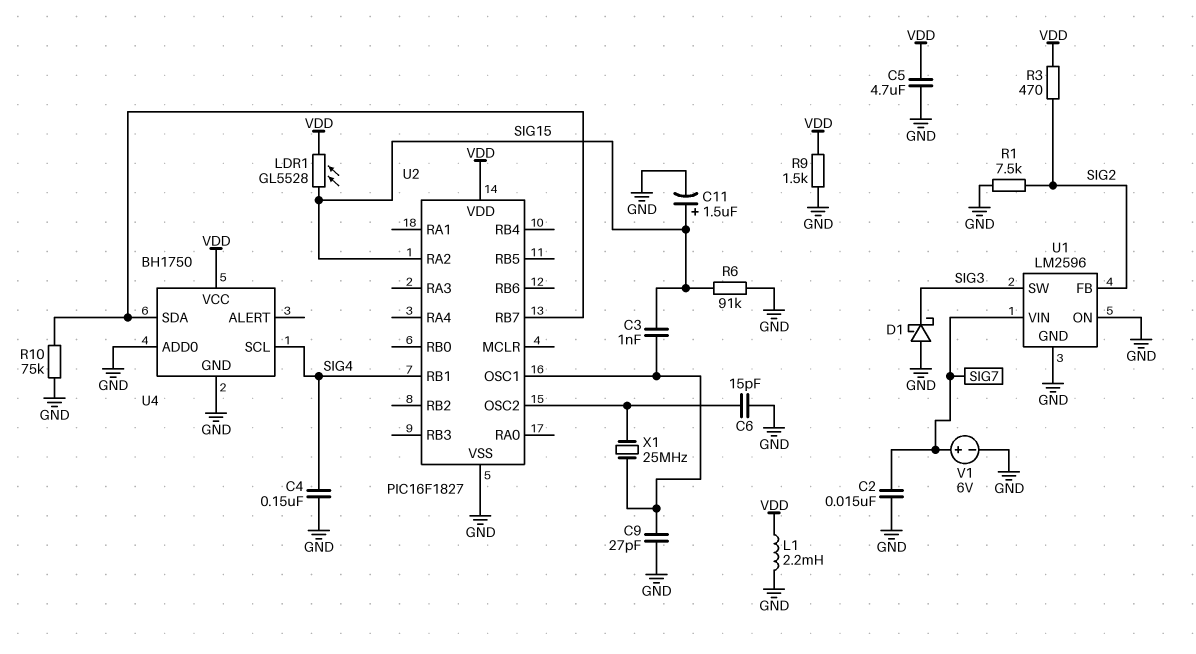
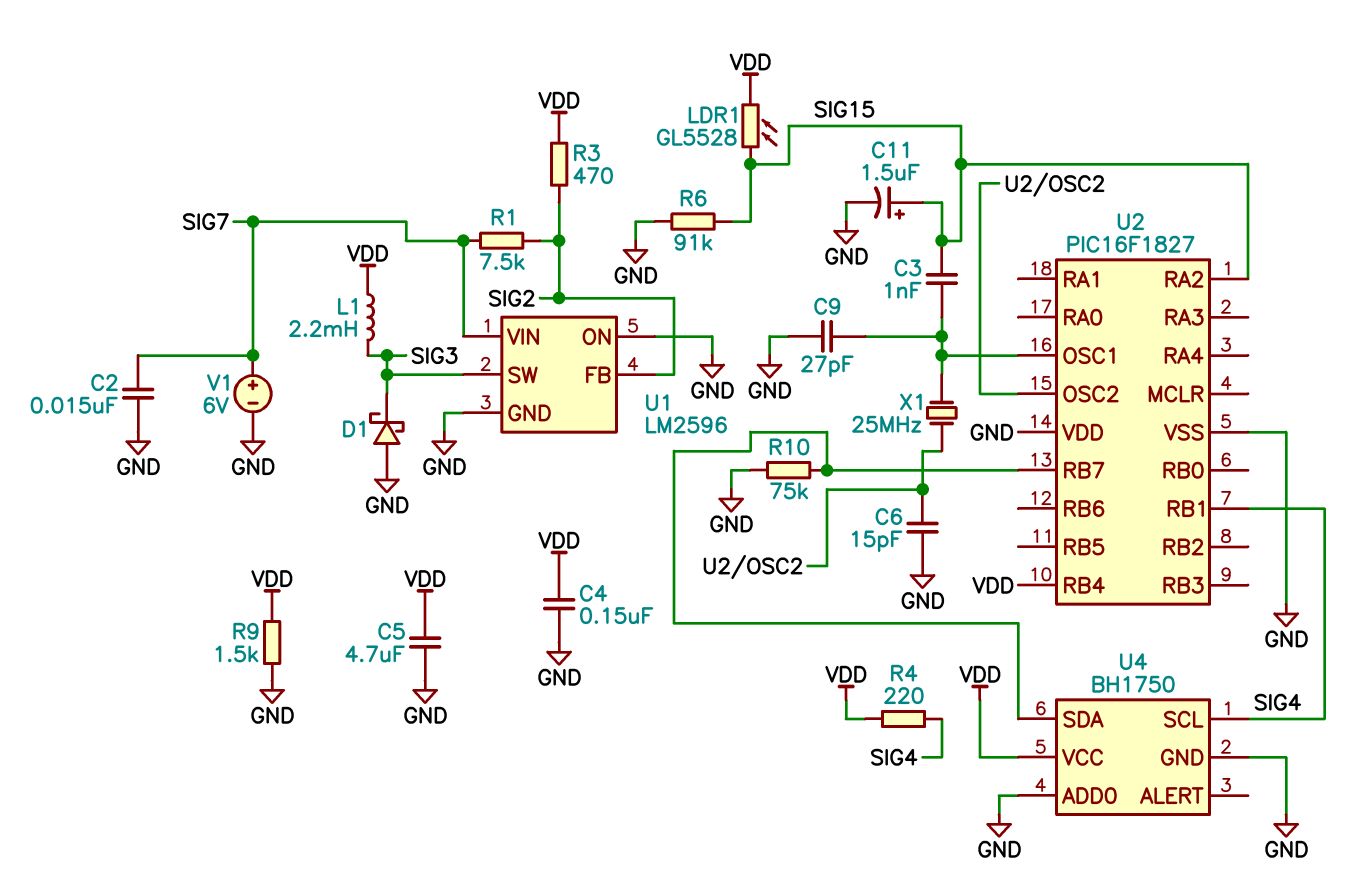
C4: 150nF (GND, SIG4) -> 150nF (GND, VDD)
L1: 2.2mH (GND, VDD) -> 2.2mH (SIG3, VDD)
R1: 7.5k (GND, SIG2) -> 7.5k (SIG2, SIG7)
R4: none -> 220 (SIG4, VDD)
U2 pin RB4: none -> VDD
U2 pin VDD: VDD -> GND

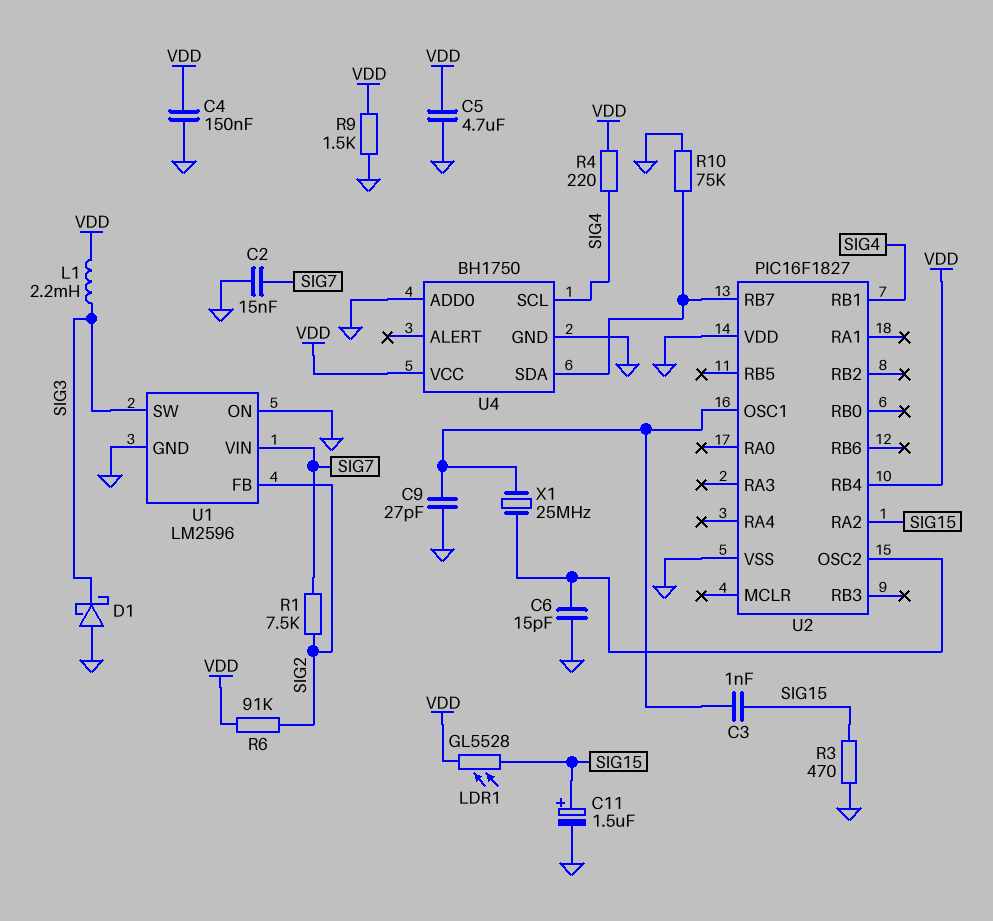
R3: 470 (SIG2, VDD) -> 470 (GND, SIG15)
R6: 91k (GND, SIG15) -> 91k (SIG2, VDD)
V1: 6V (plus SIG7, minus GND) -> none

